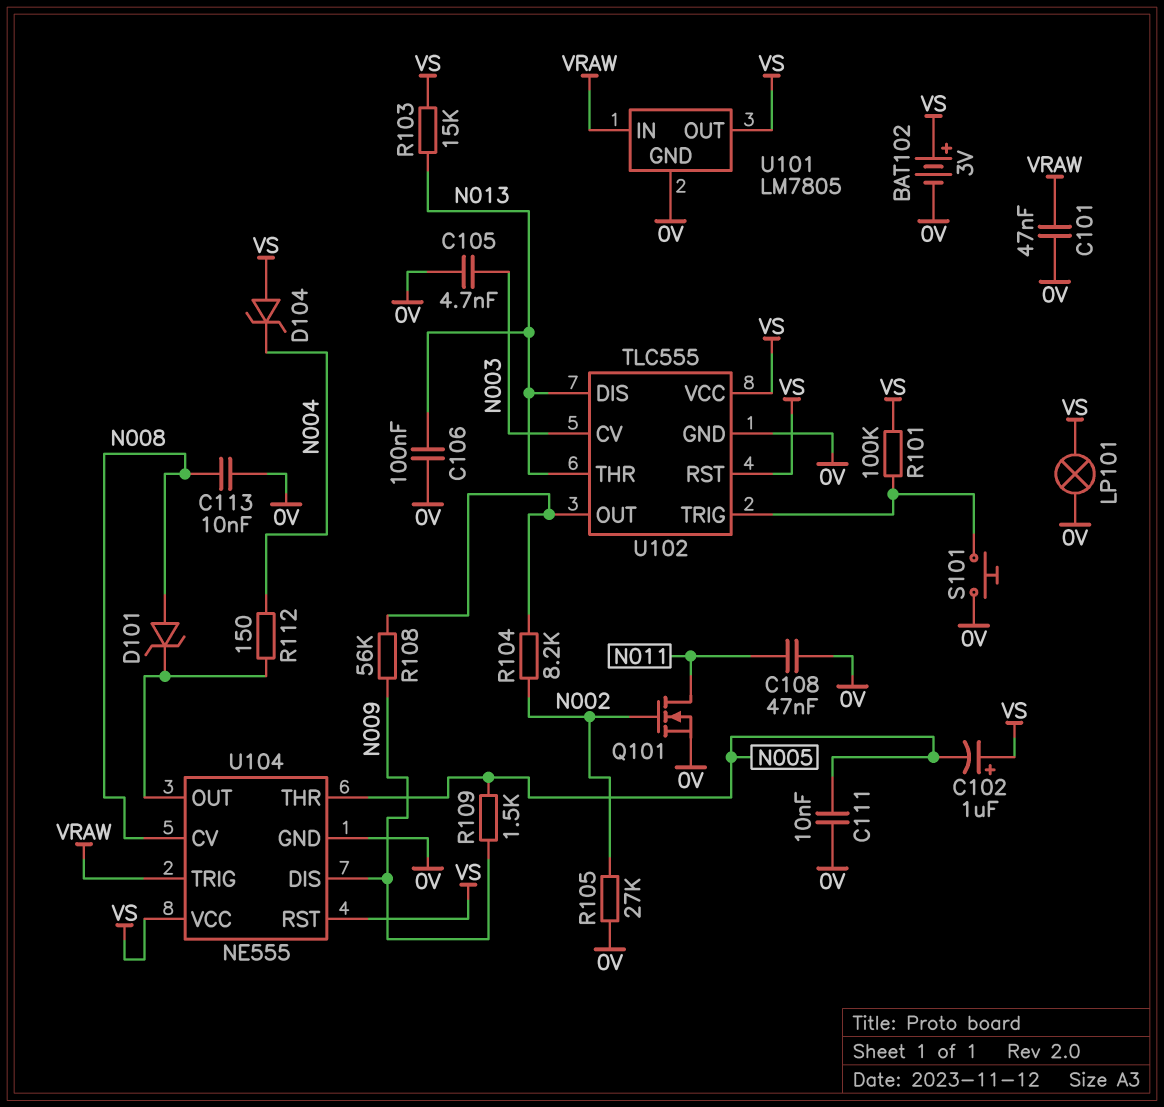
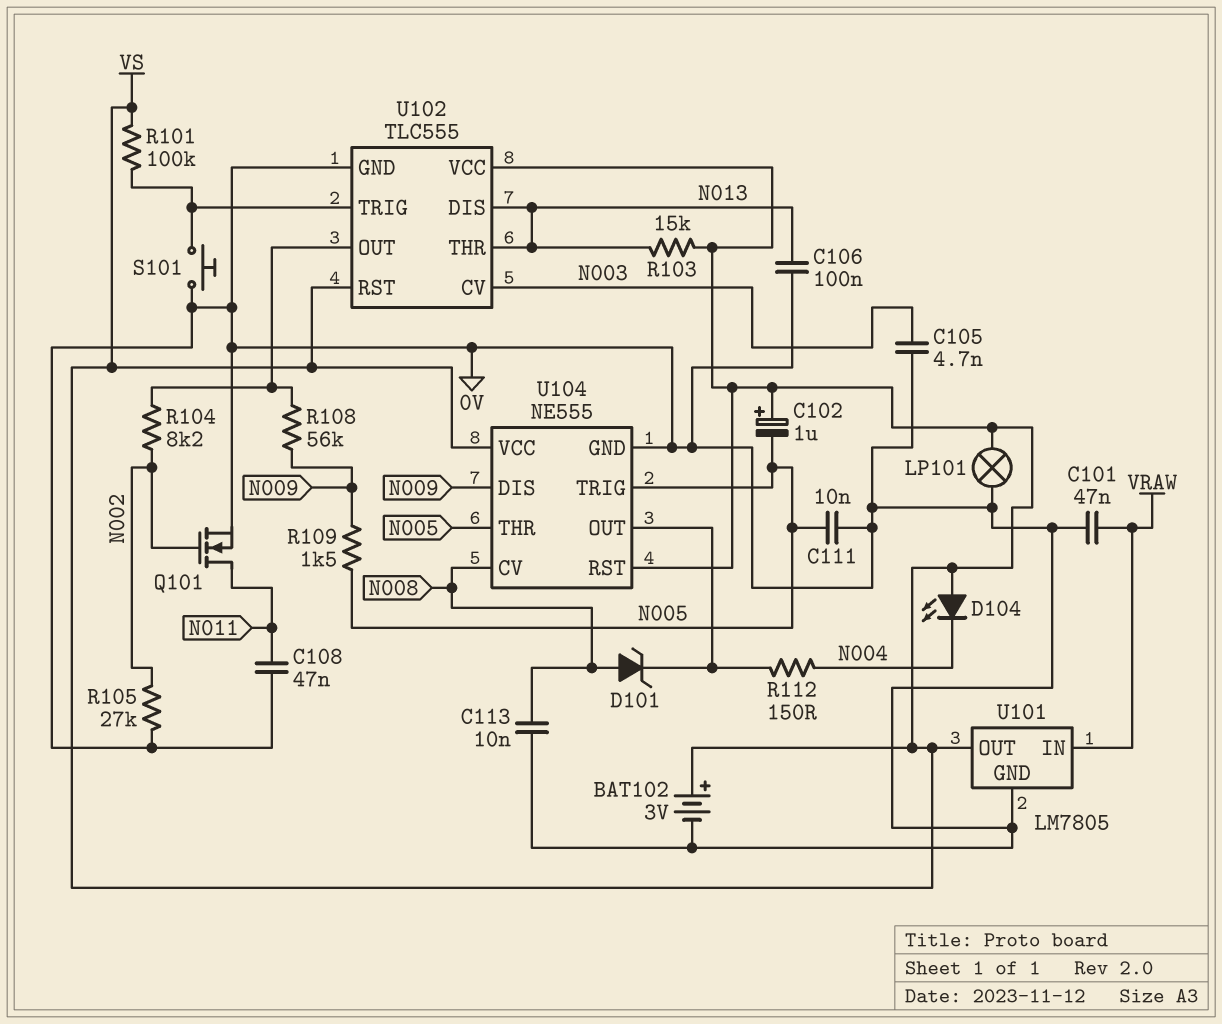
D104: zener (A VS, K N004) -> LED (A VS, K N004)
U104 pin TRIG: VRAW -> N005

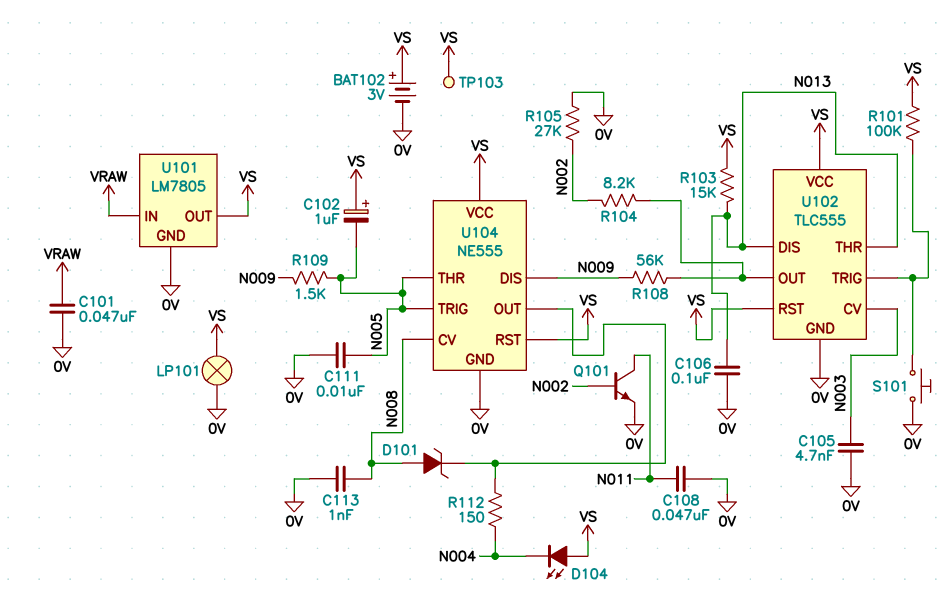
C113: 10nF (0V, N008) -> 1nF (0V, N008)
Q101: NMOS (G N002, D N011, S 0V) -> NPN (B N002, C N011, E 0V)
TP103: none -> test point (VS)

